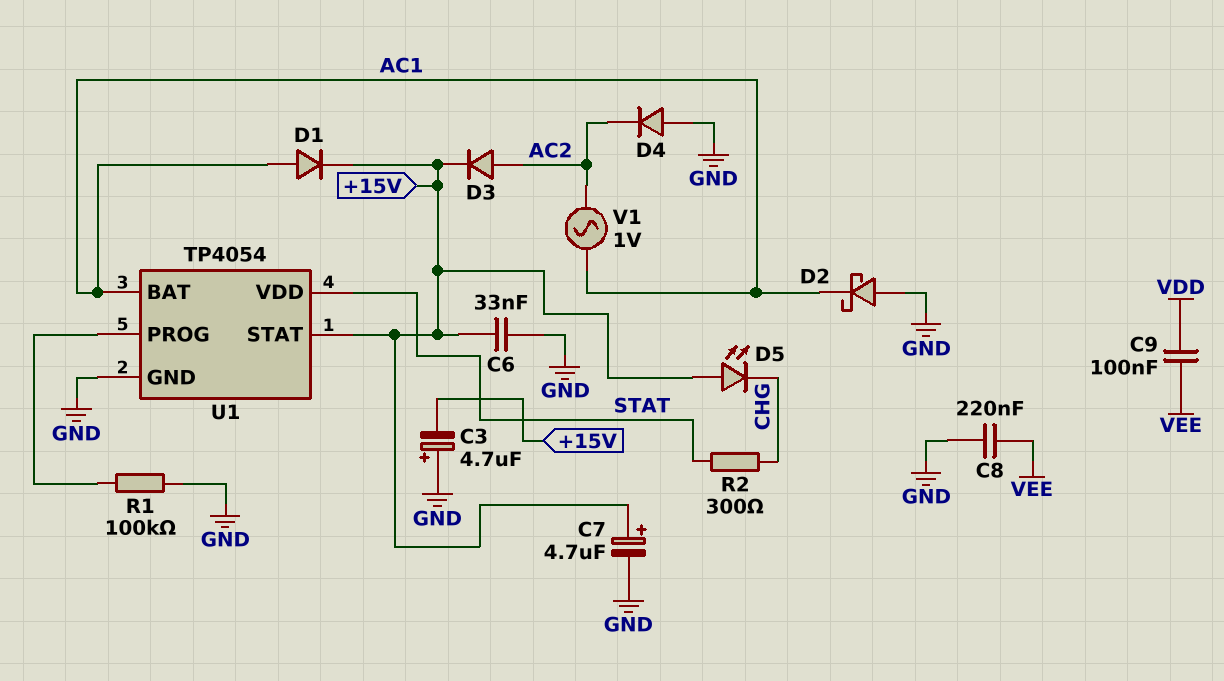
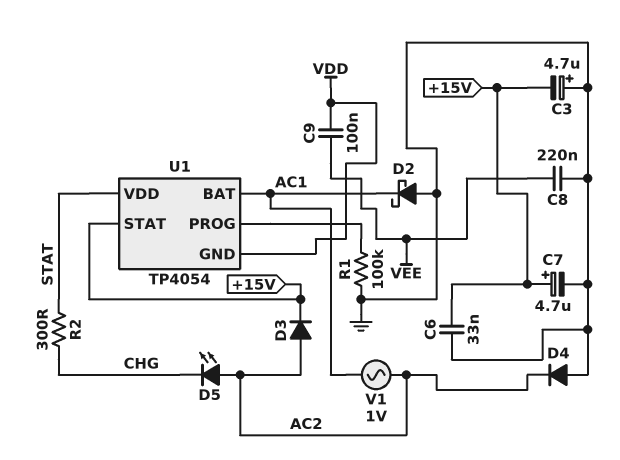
D1: diode (A AC1, K +15V) -> none
D5: LED (A +15V, K CHG) -> LED (A AC2, K CHG)
U1 pin GND: GND -> VDD

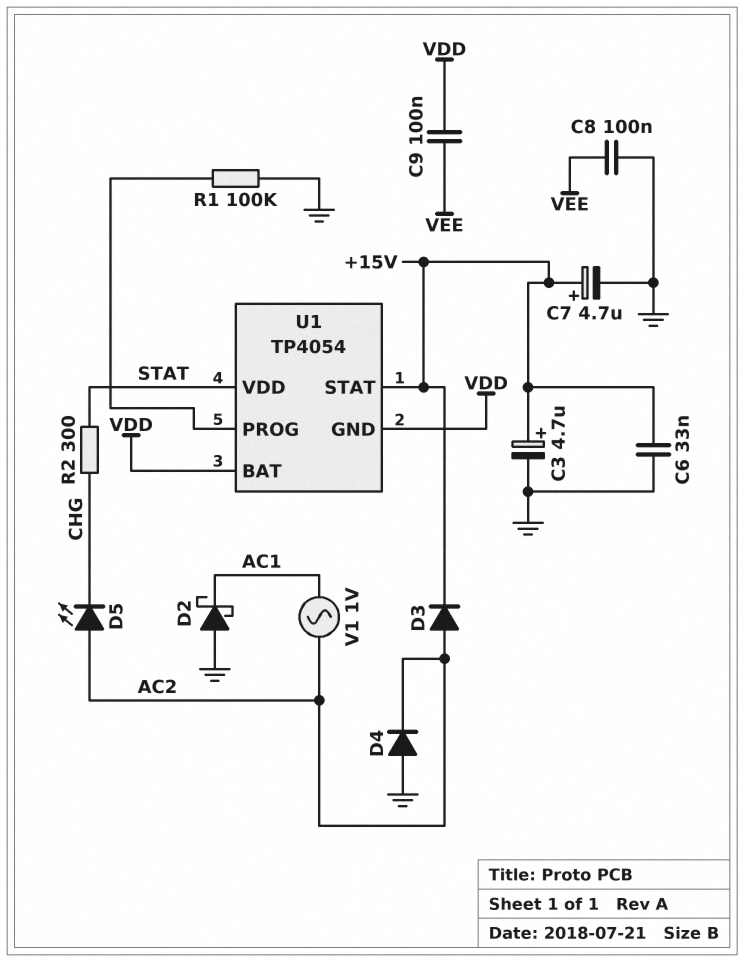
C3: 4.7uF (plus GND, minus +15V) -> 4.7uF (plus +15V, minus GND)
C8: 220nF (GND, VEE) -> 100nF (GND, VEE)
U1 pin BAT: AC1 -> VDD

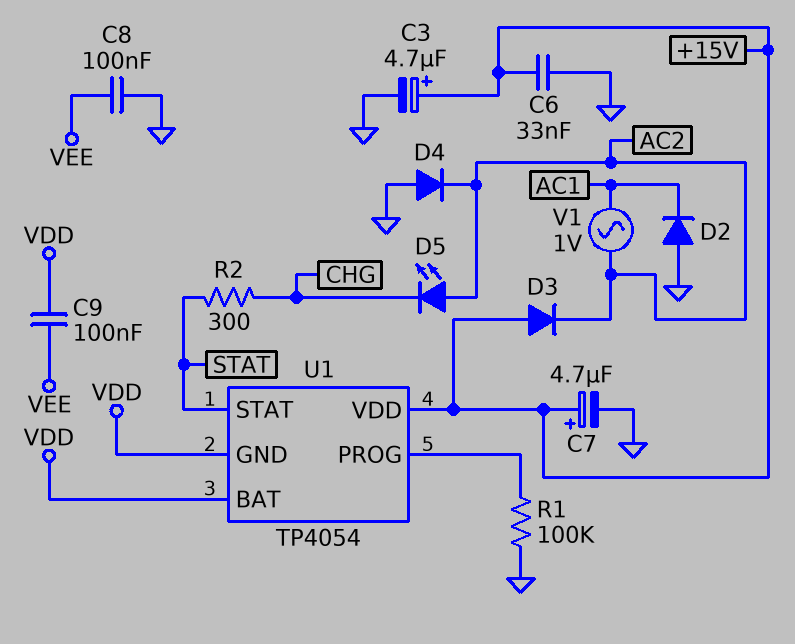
D2: schottky (A GND, K AC1) -> diode (A GND, K AC1)
D3: diode (A AC2, K +15V) -> diode (A +15V, K AC2)
U1 pin STAT: +15V -> STAT
U1 pin VDD: STAT -> +15V

